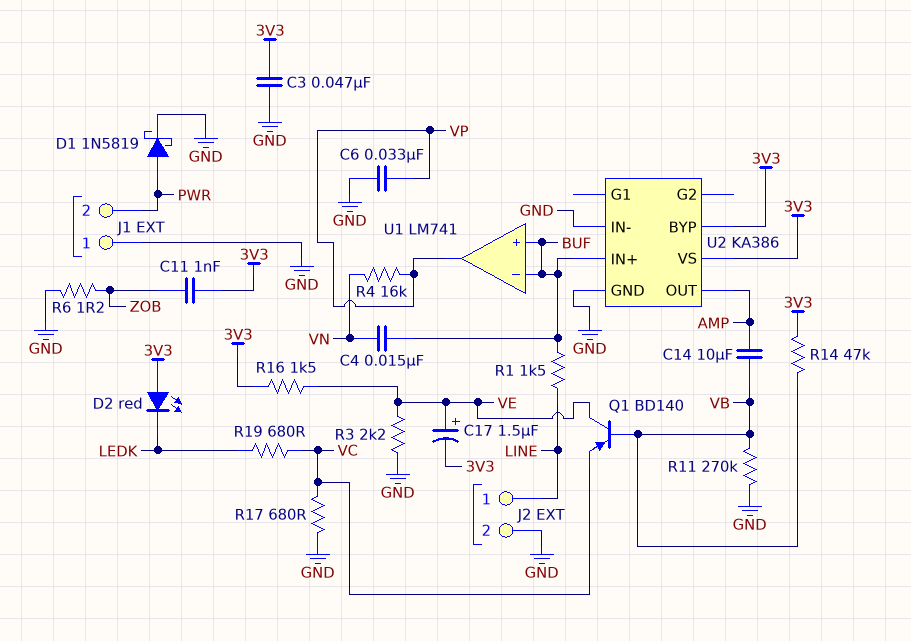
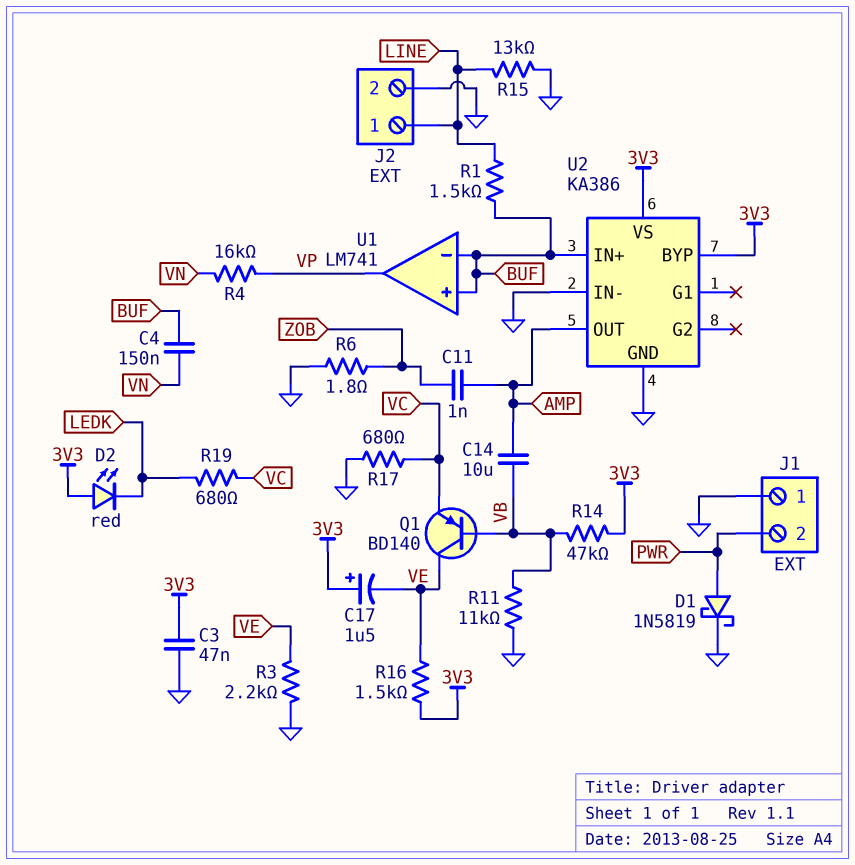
C4: 15nF (BUF, VN) -> 150nF (BUF, VN)
C6: 33nF (GND, VP) -> none
C11: 1nF (3V3, ZOB) -> 1nF (AMP, ZOB)
C17: 1.5uF (plus VE, minus 3V3) -> 1.5uF (plus 3V3, minus VE)
R6: 1.2 (GND, ZOB) -> 1.8 (GND, ZOB)
R11: 270k (GND, VB) -> 11k (GND, VB)
R15: none -> 13k (GND, LINE)

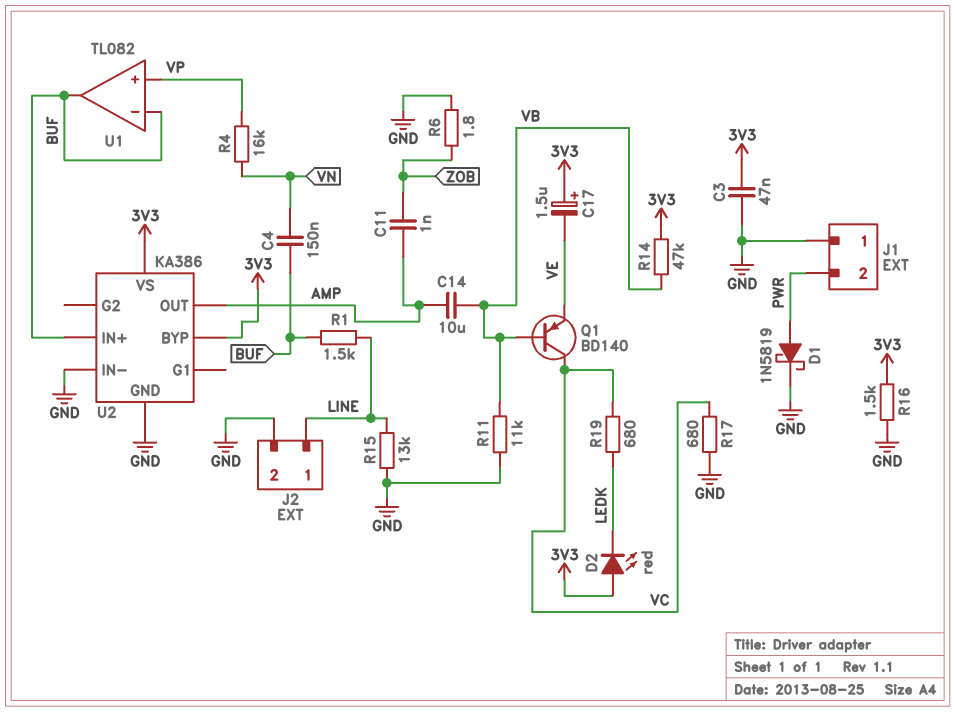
Q1: PNP BD140 (B VB, C VE, E VC) -> PNP BD140 (B VB, C VC, E VE)
R3: 2.2k (GND, VE) -> none
R16: 1.5k (3V3, VE) -> 1.5k (3V3, GND)
U1: LM741 -> TL082
U1 pin in+: BUF -> VP
U1 pin out: VP -> BUF

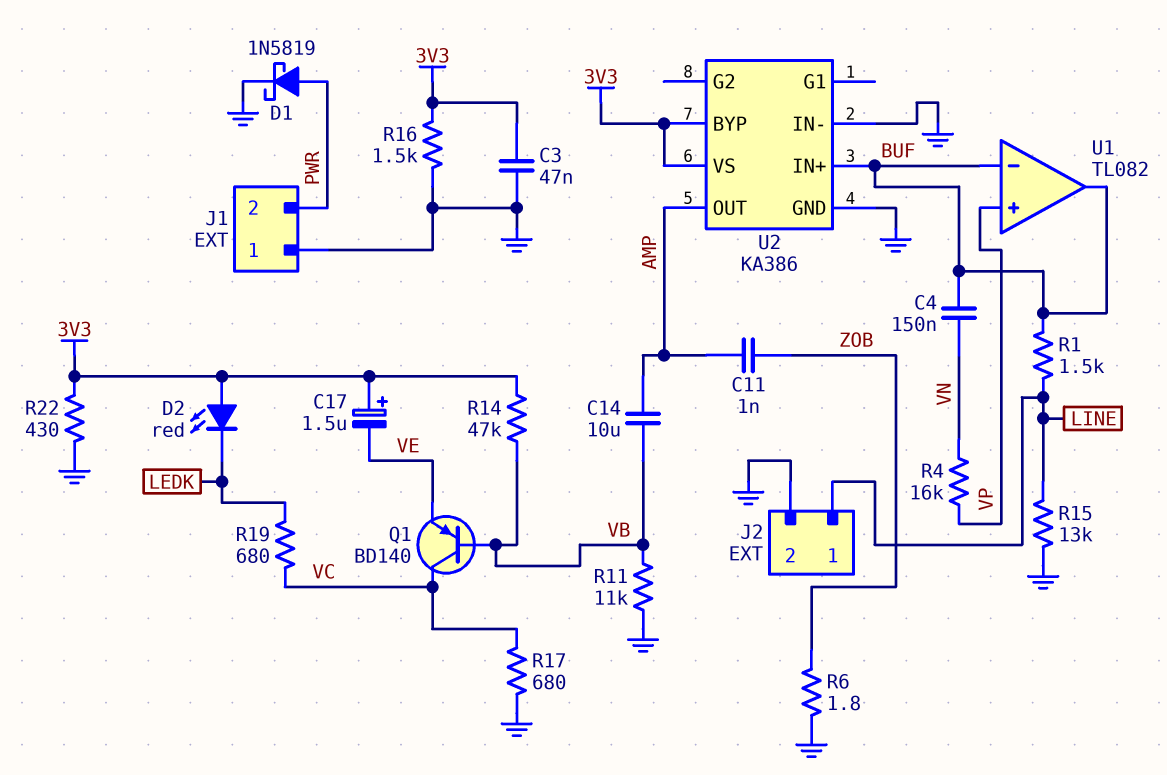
R22: none -> 430 (3V3, GND)

